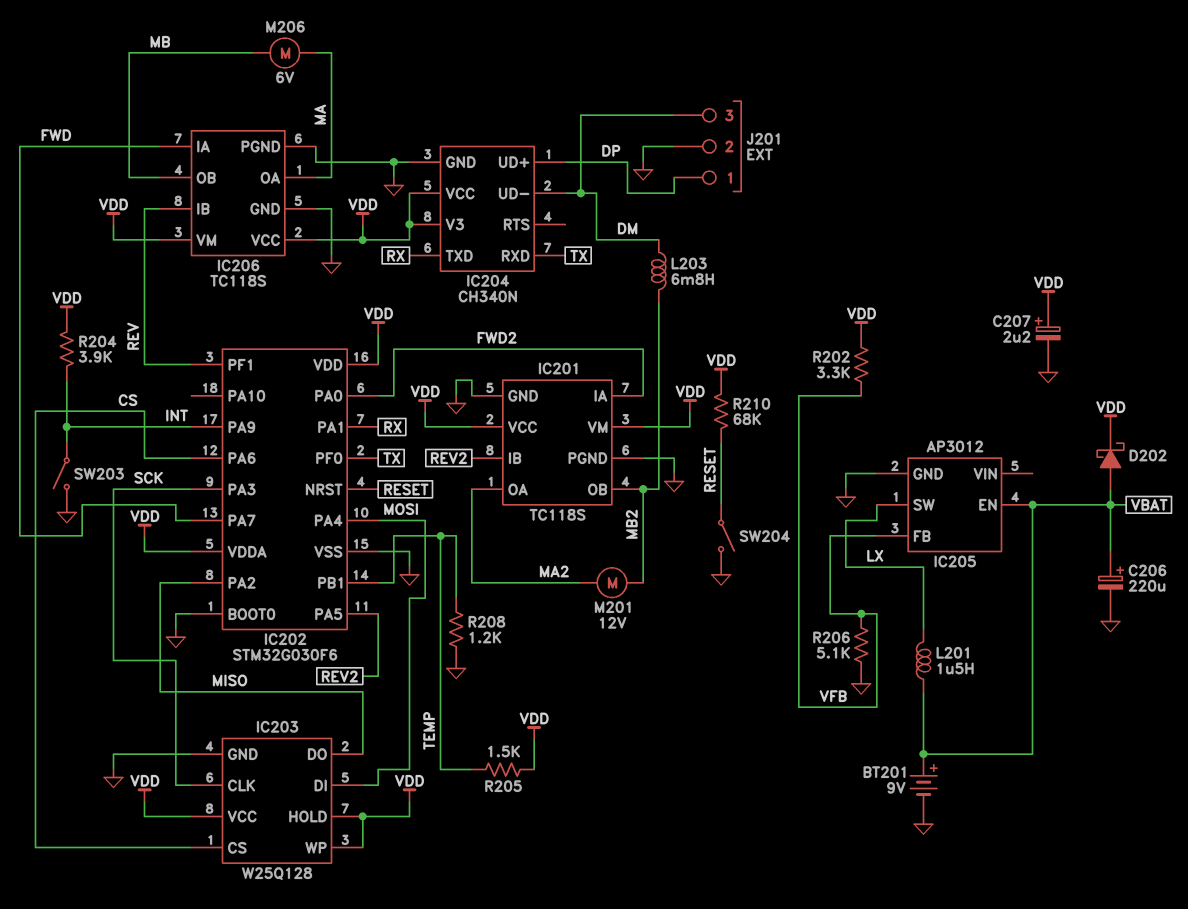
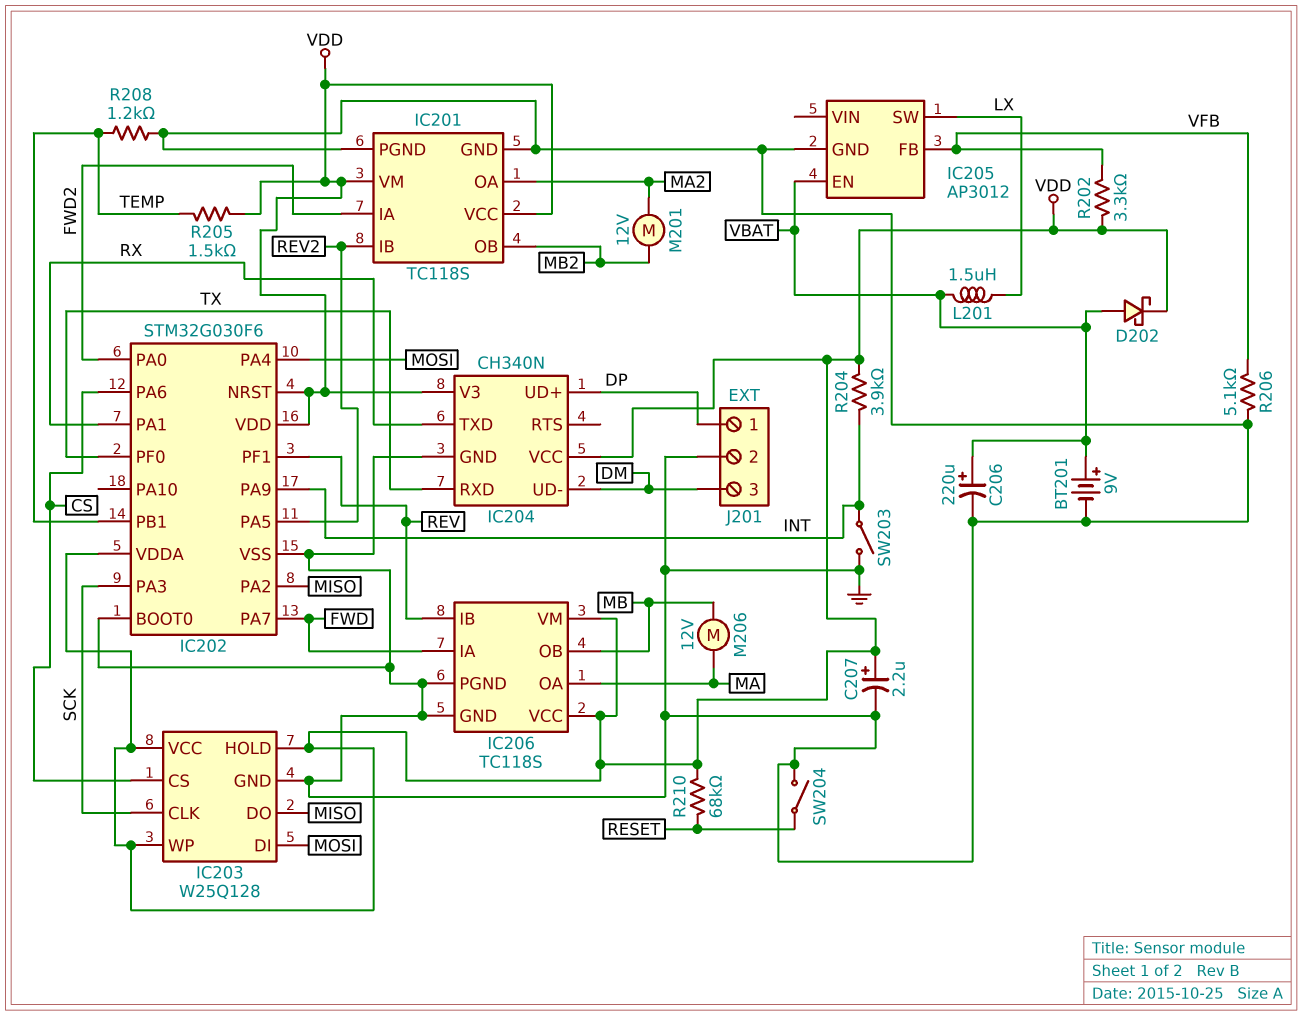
IC202 pin NRST: RESET -> VDD
L203: 6.8mH (DM, MB2) -> none
M206: motor 6V (MA, MB) -> motor 12V (MA, MB)

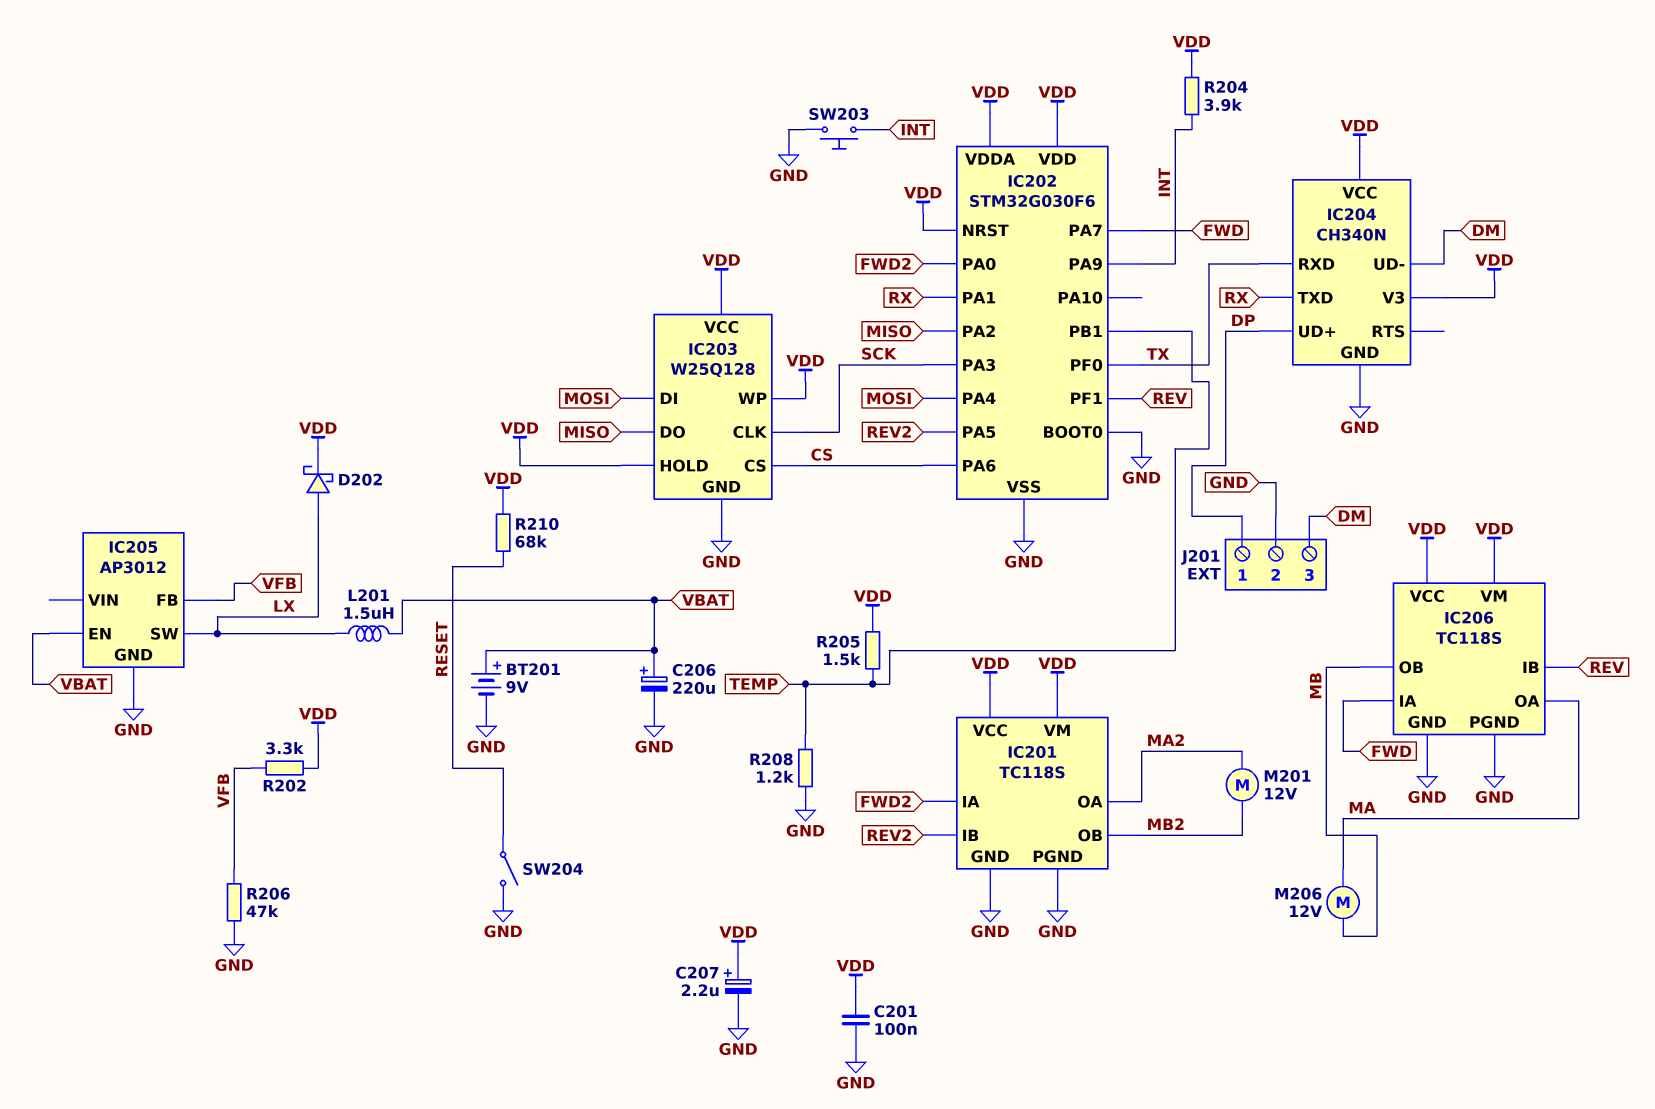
C201: none -> 100nF (GND, VDD)
D202: schottky (A VBAT, K VDD) -> schottky (A LX, K VDD)
R206: 5.1k (GND, VFB) -> 47k (GND, VFB)
SW203: switch (GND, INT) -> button (GND, INT)

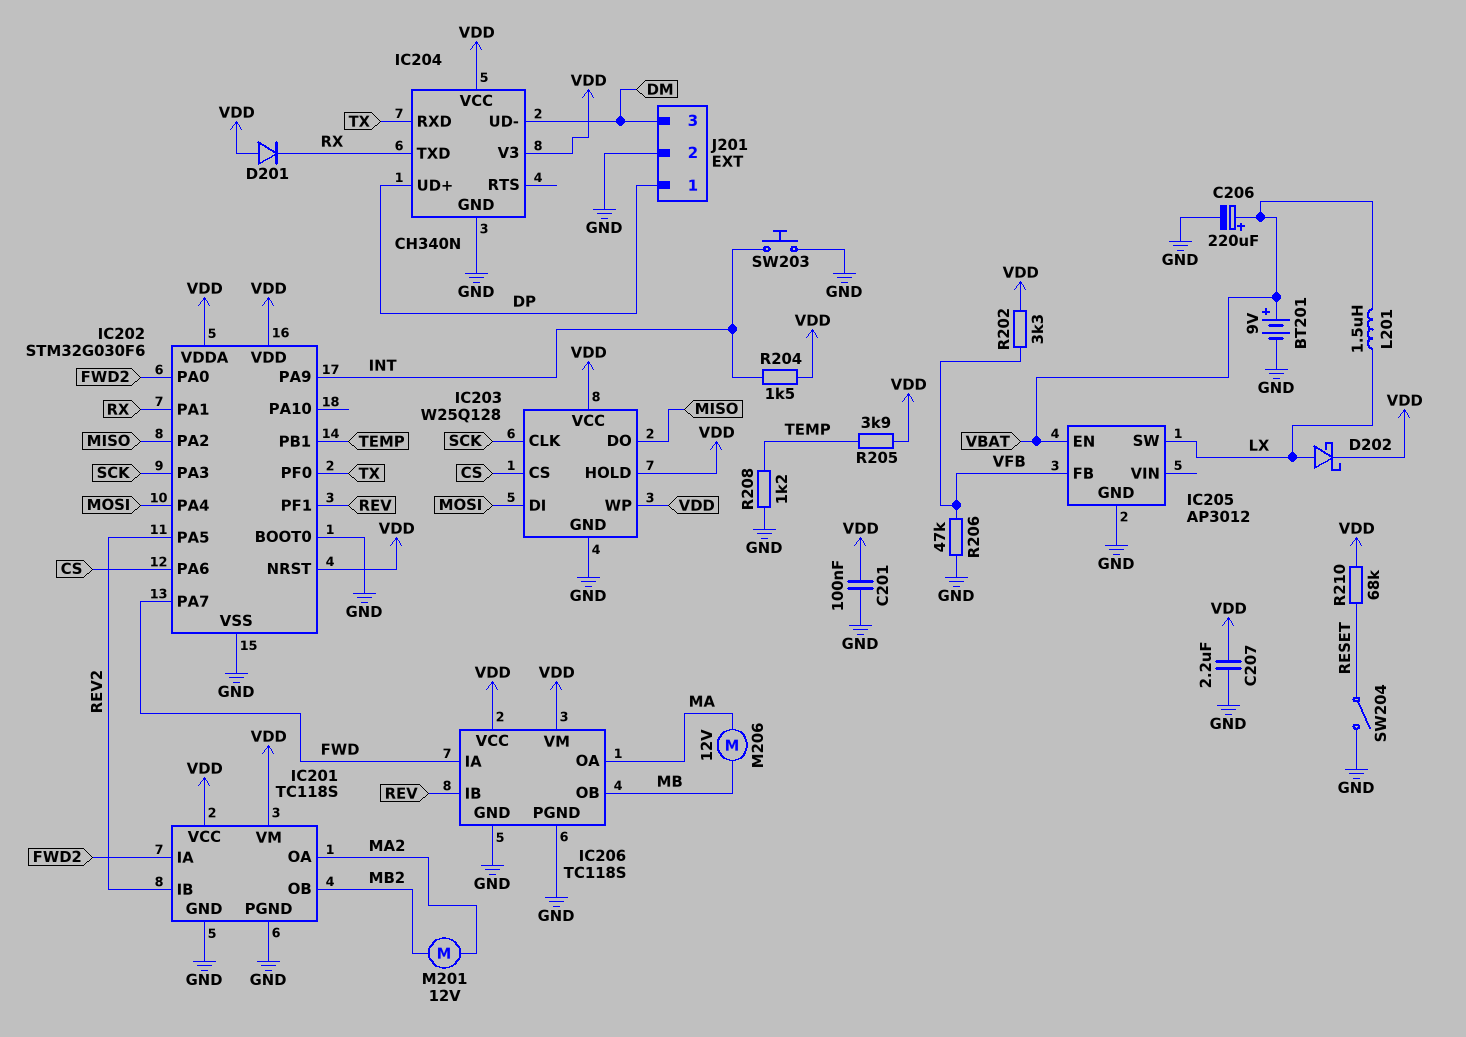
C207: 2.2uF (plus VDD, minus GND) -> 2.2uF (GND, VDD)
D201: none -> diode (A VDD, K RX)
R204: 3.9k (INT, VDD) -> 1.5k (INT, VDD)
R205: 1.5k (TEMP, VDD) -> 3.9k (TEMP, VDD)

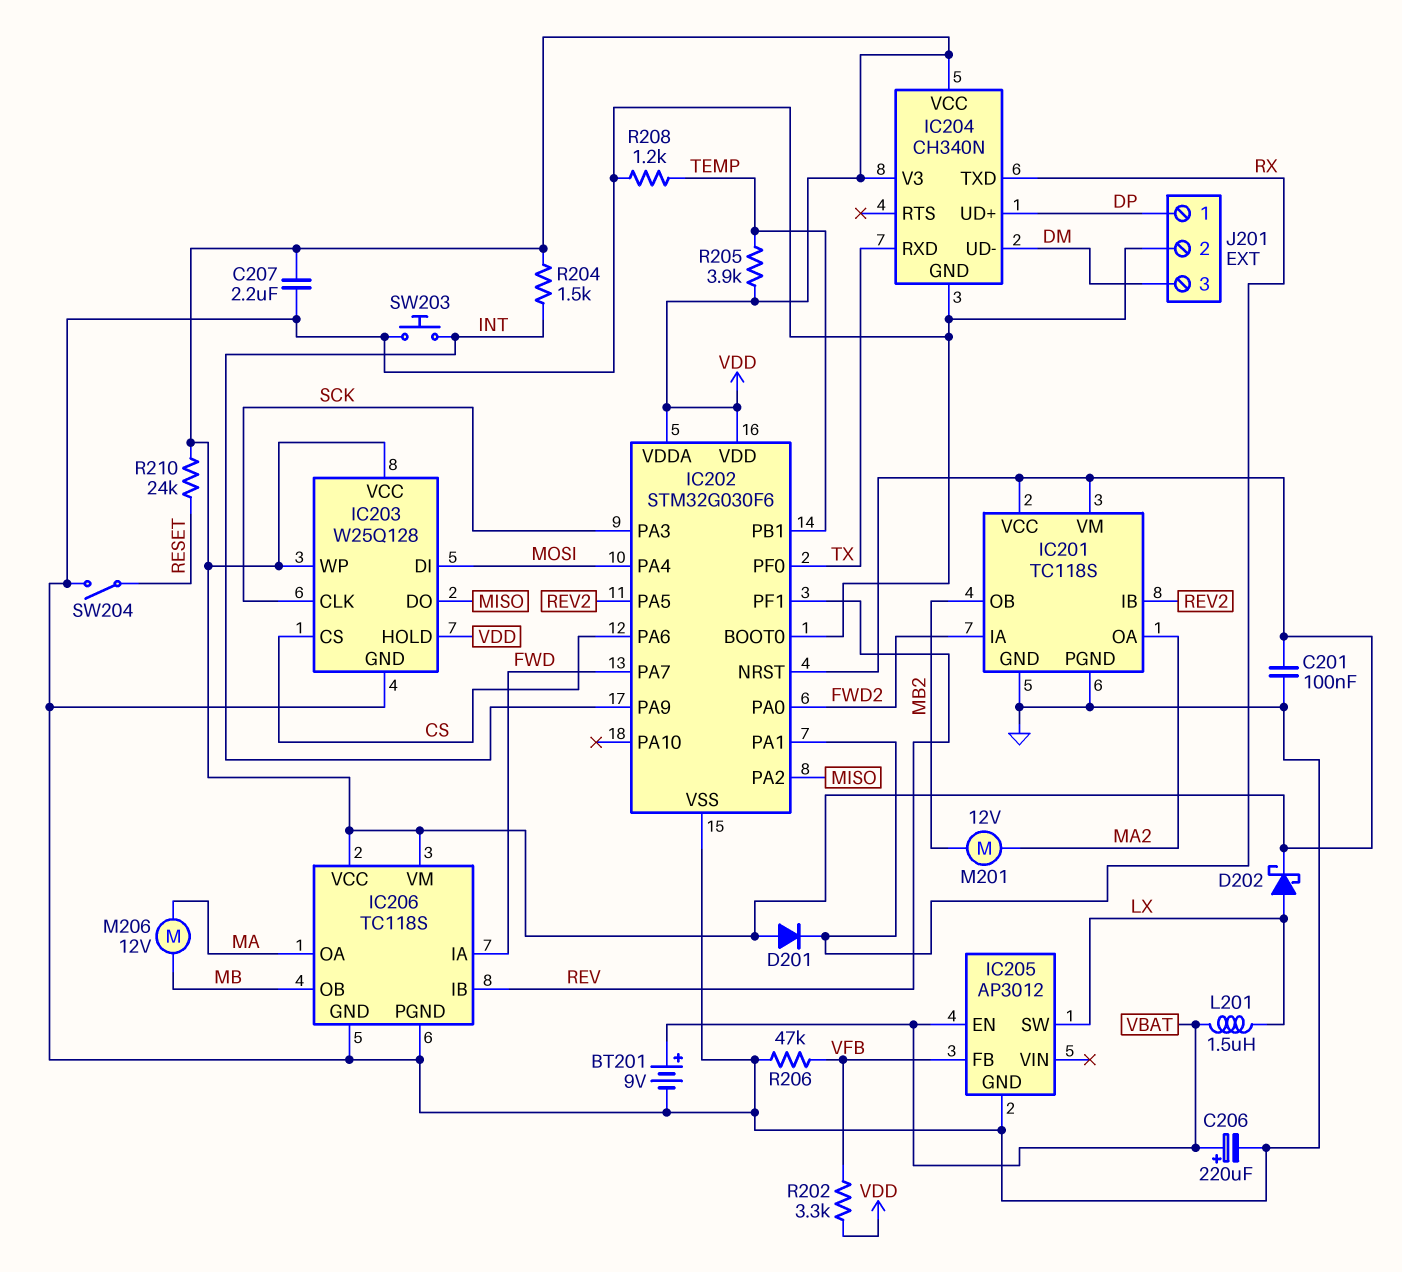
R210: 68k (RESET, VDD) -> 24k (RESET, VDD)

